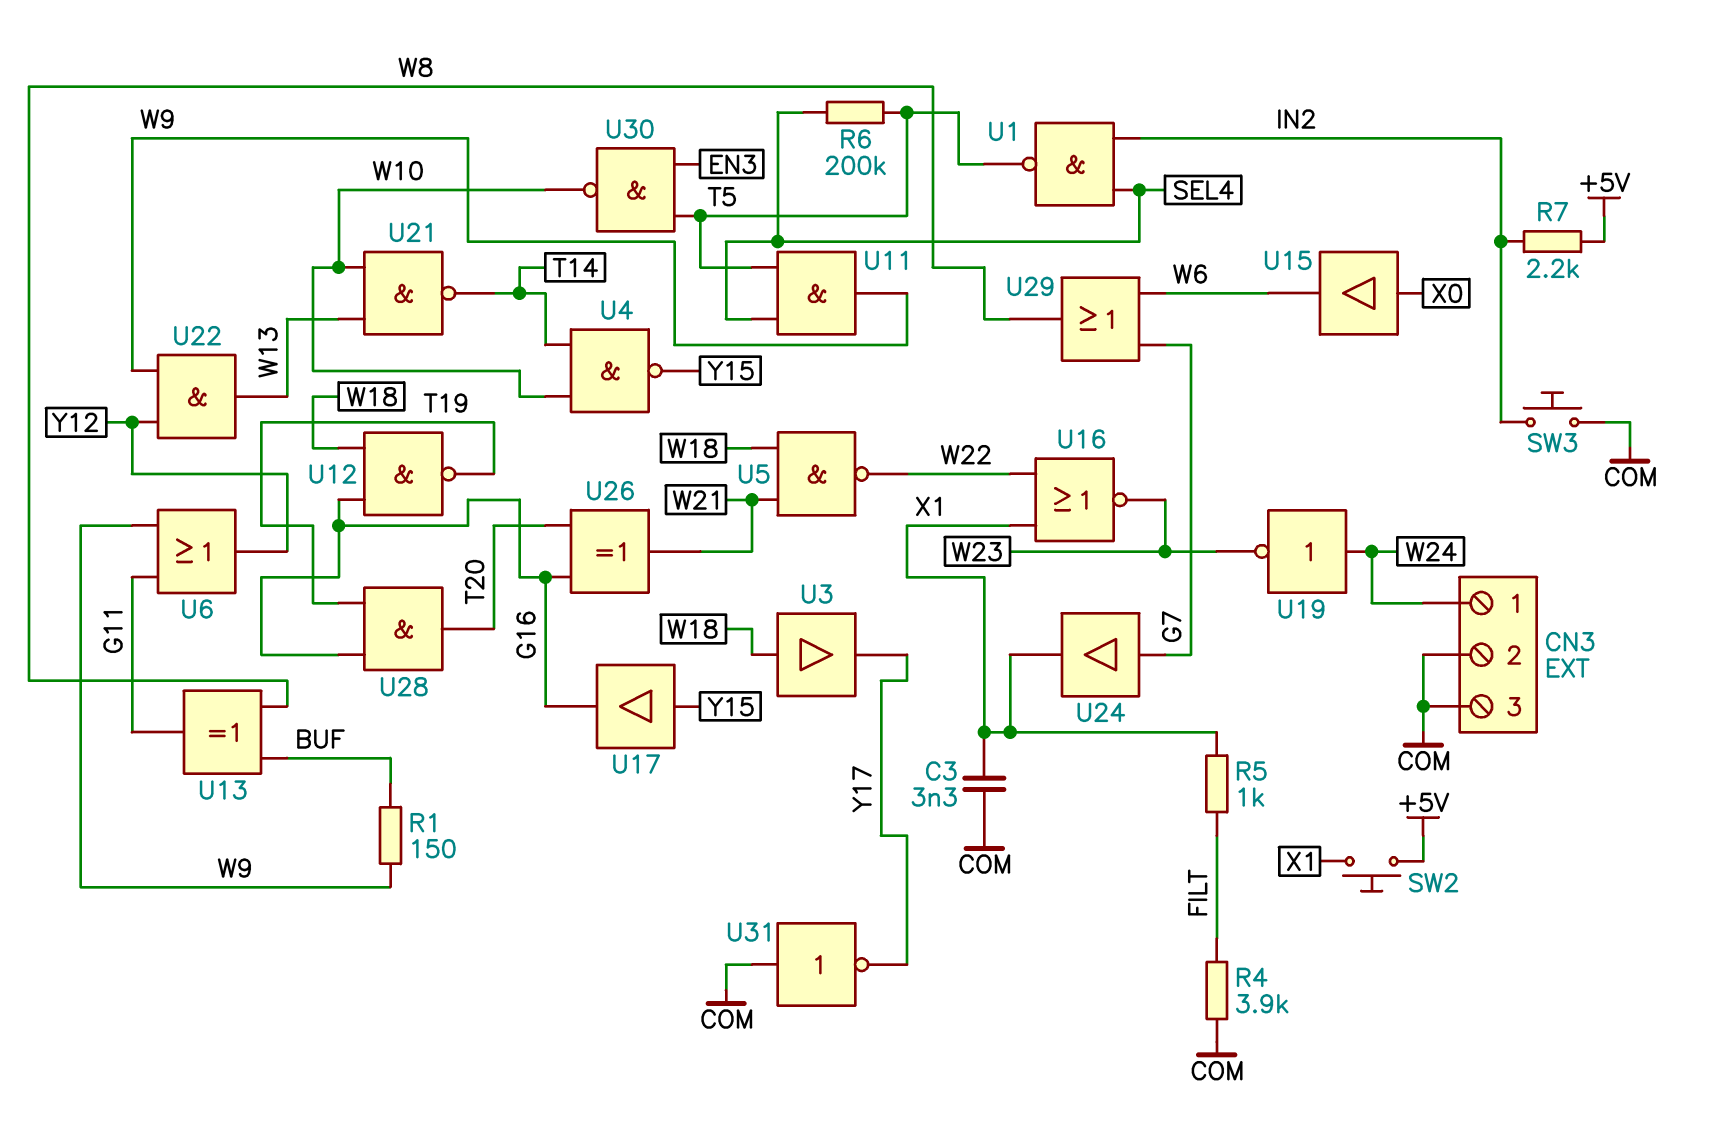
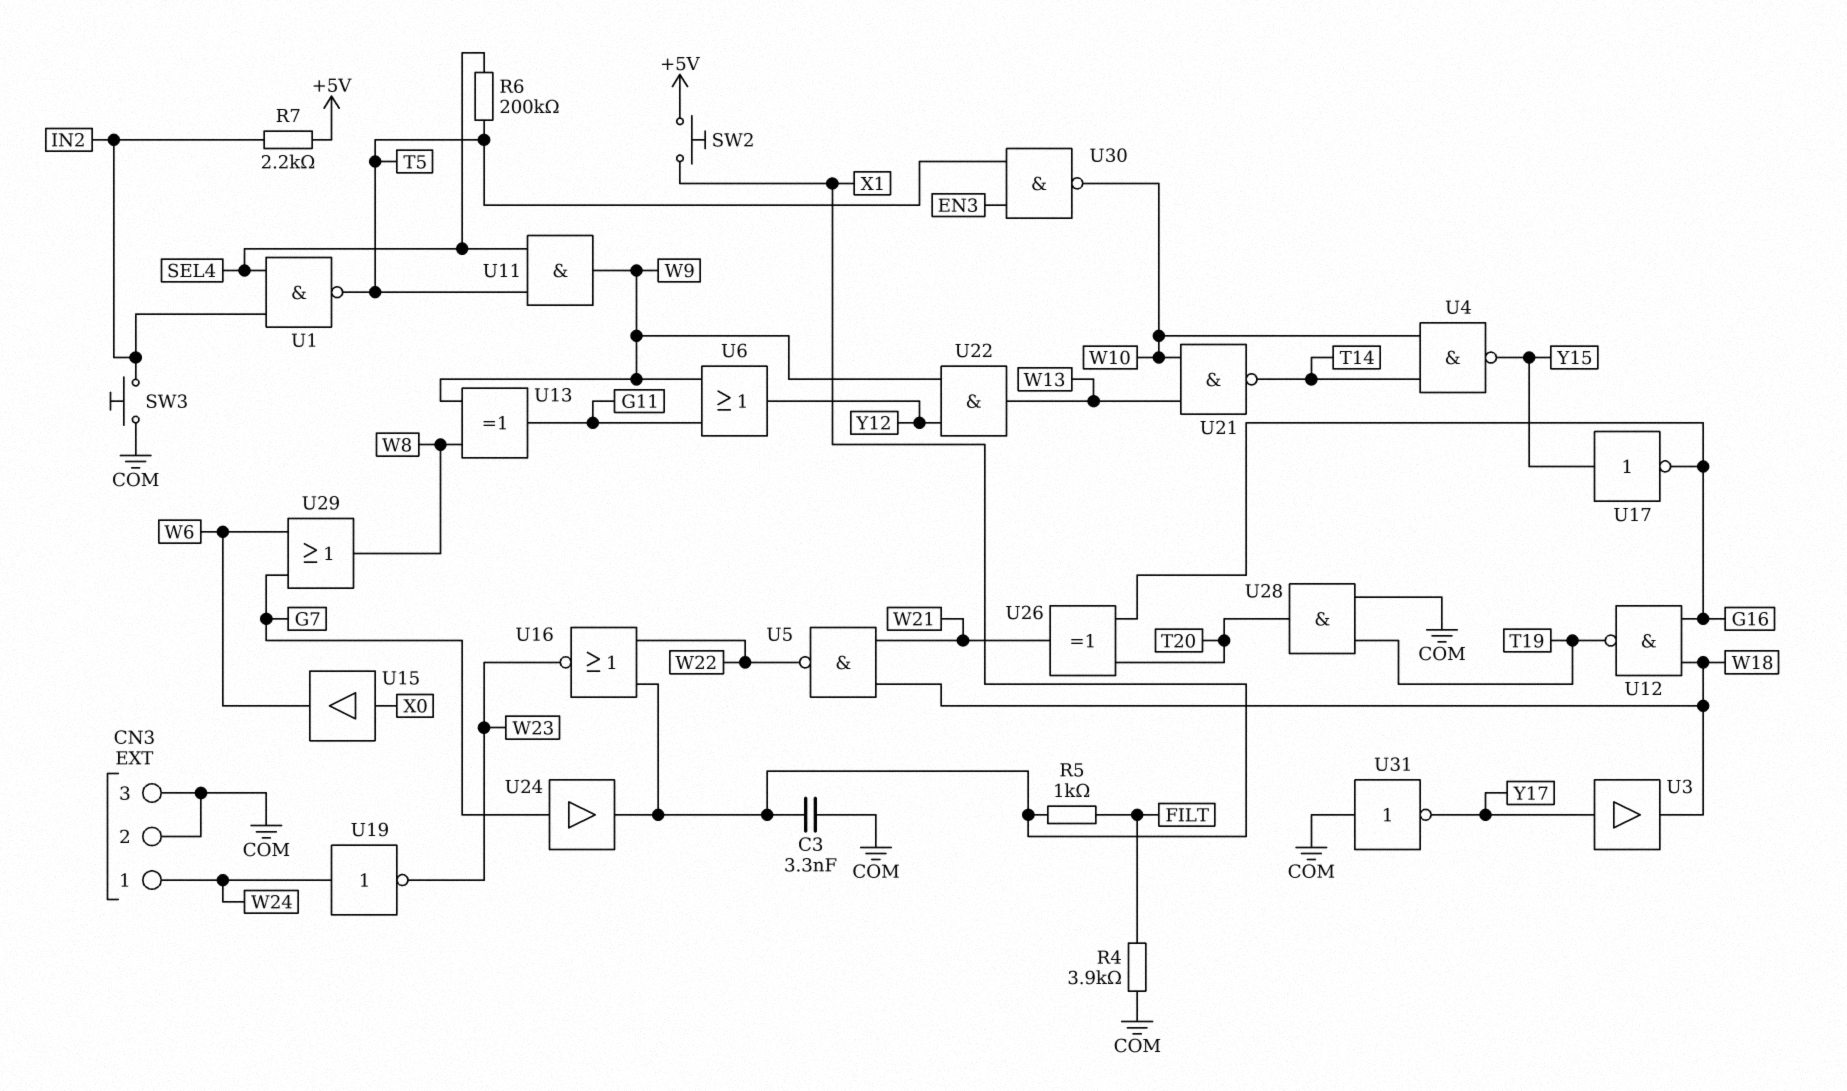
R1: 150 (BUF, W9) -> none
U3: buffer (in W18, out Y17) -> buffer (in Y17, out W18)
U13: XOR (in BUF, in W8, out G11) -> XOR (in W8, in W9, out G11)
U17: buffer (in Y15, out G16) -> NOT (in Y15, out G16)
U28: AND (in G16, in T19, out T20) -> AND (in COM, in T19, out T20)

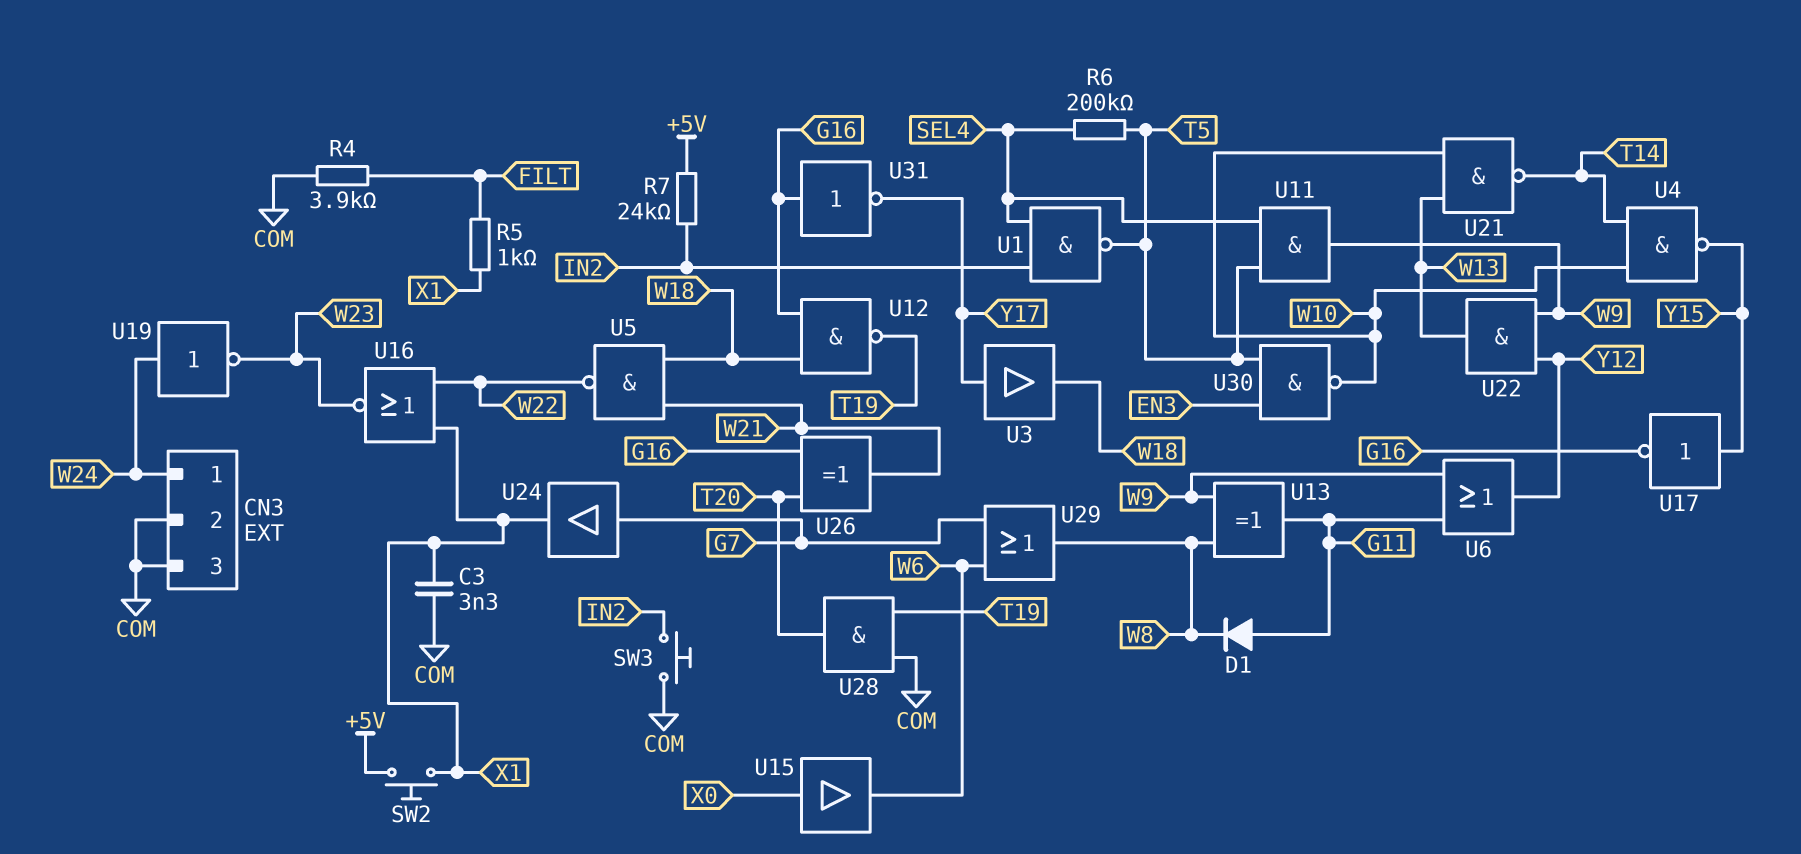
D1: none -> diode (A G11, K W8)
R7: 2.2k (+5V, IN2) -> 24k (+5V, IN2)
U31: NOT (in COM, out Y17) -> NOT (in G16, out Y17)

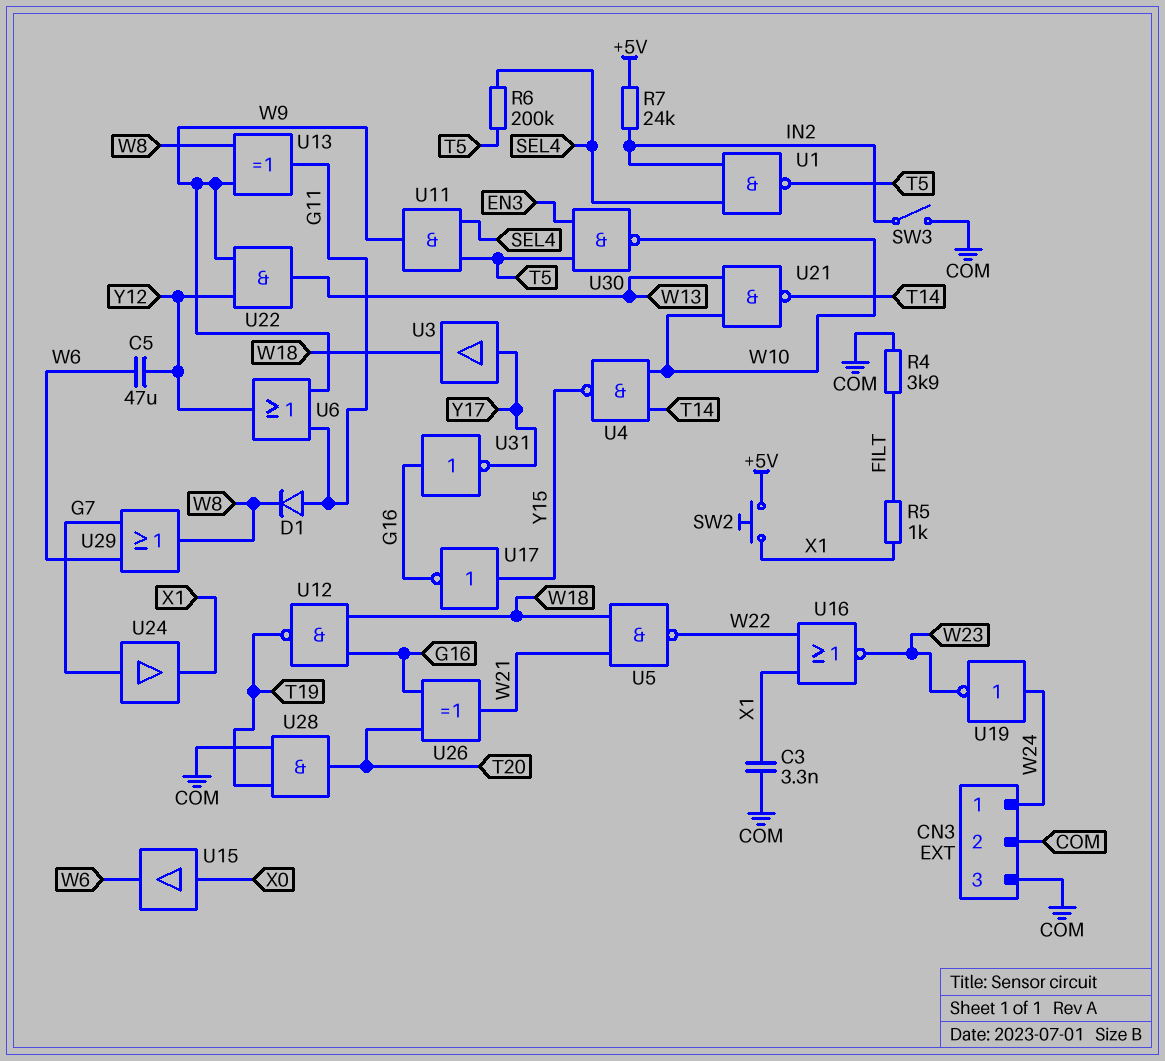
C5: none -> 47uF (W6, Y12)
SW3: button (COM, IN2) -> switch (COM, IN2)

